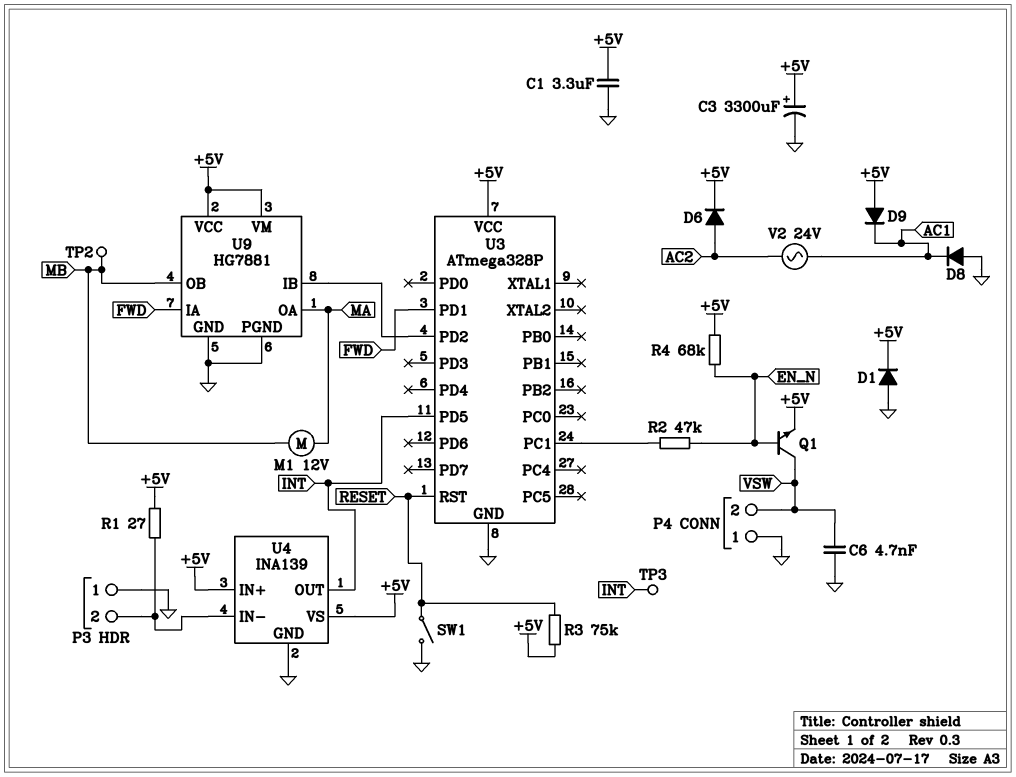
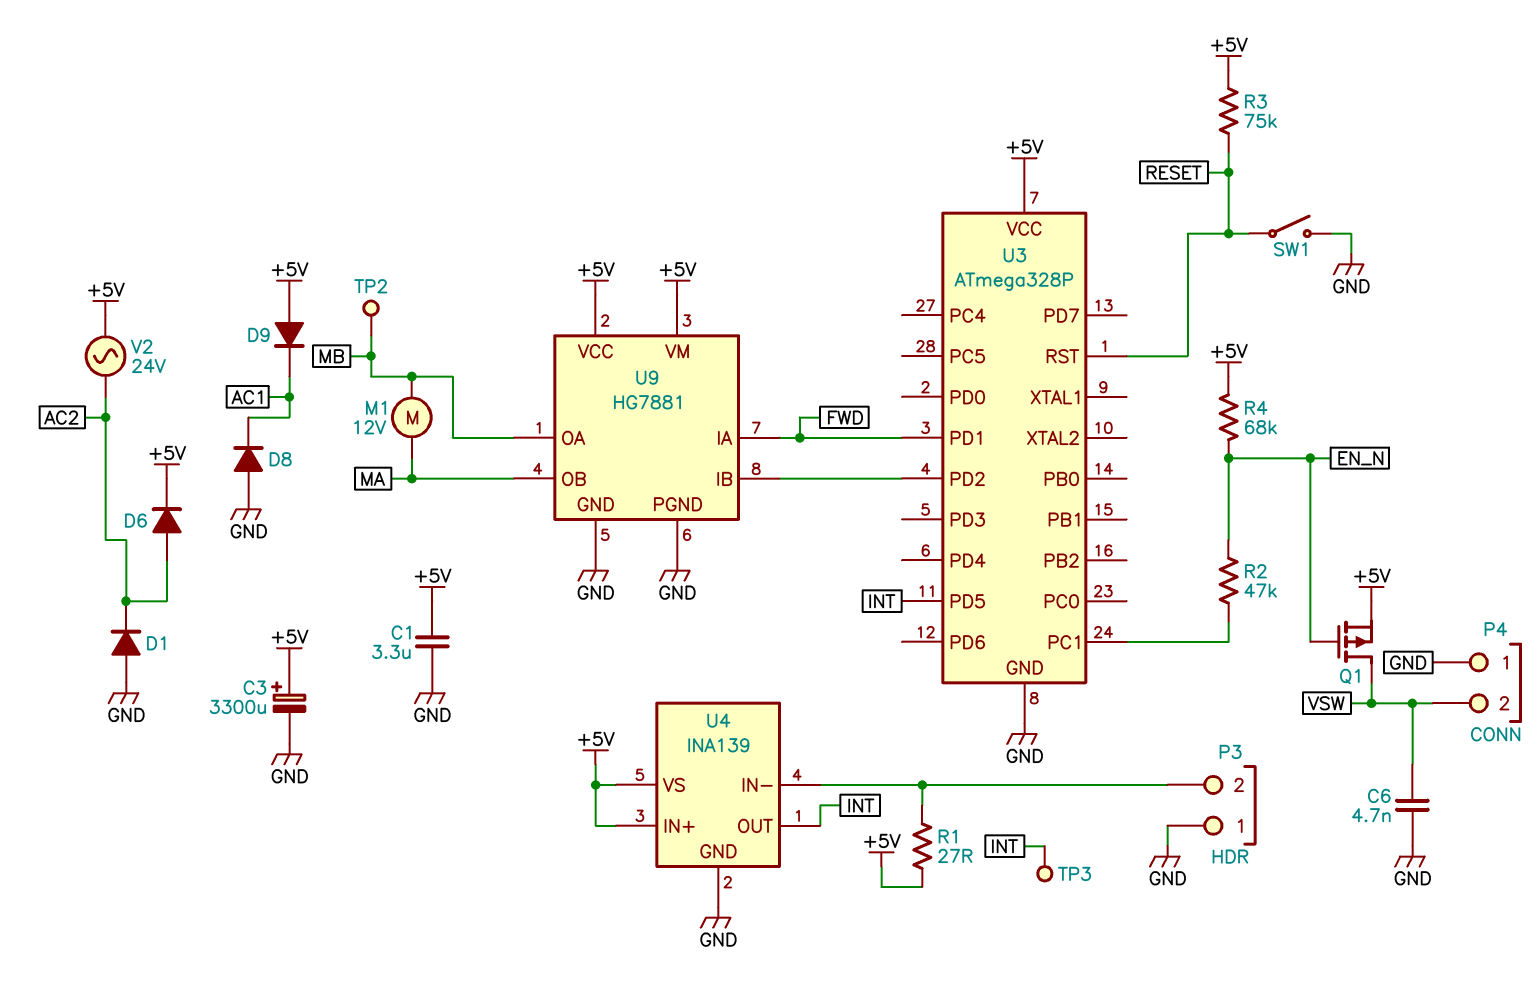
D1: diode (A GND, K +5V) -> diode (A GND, K AC2)
Q1: NPN (B EN_N, C VSW, E +5V) -> PMOS (G EN_N, D VSW, S +5V)
U9 pin OA: MA -> MB
U9 pin OB: MB -> MA
V2: AC 24V (AC1, AC2) -> AC 24V (+5V, AC2)

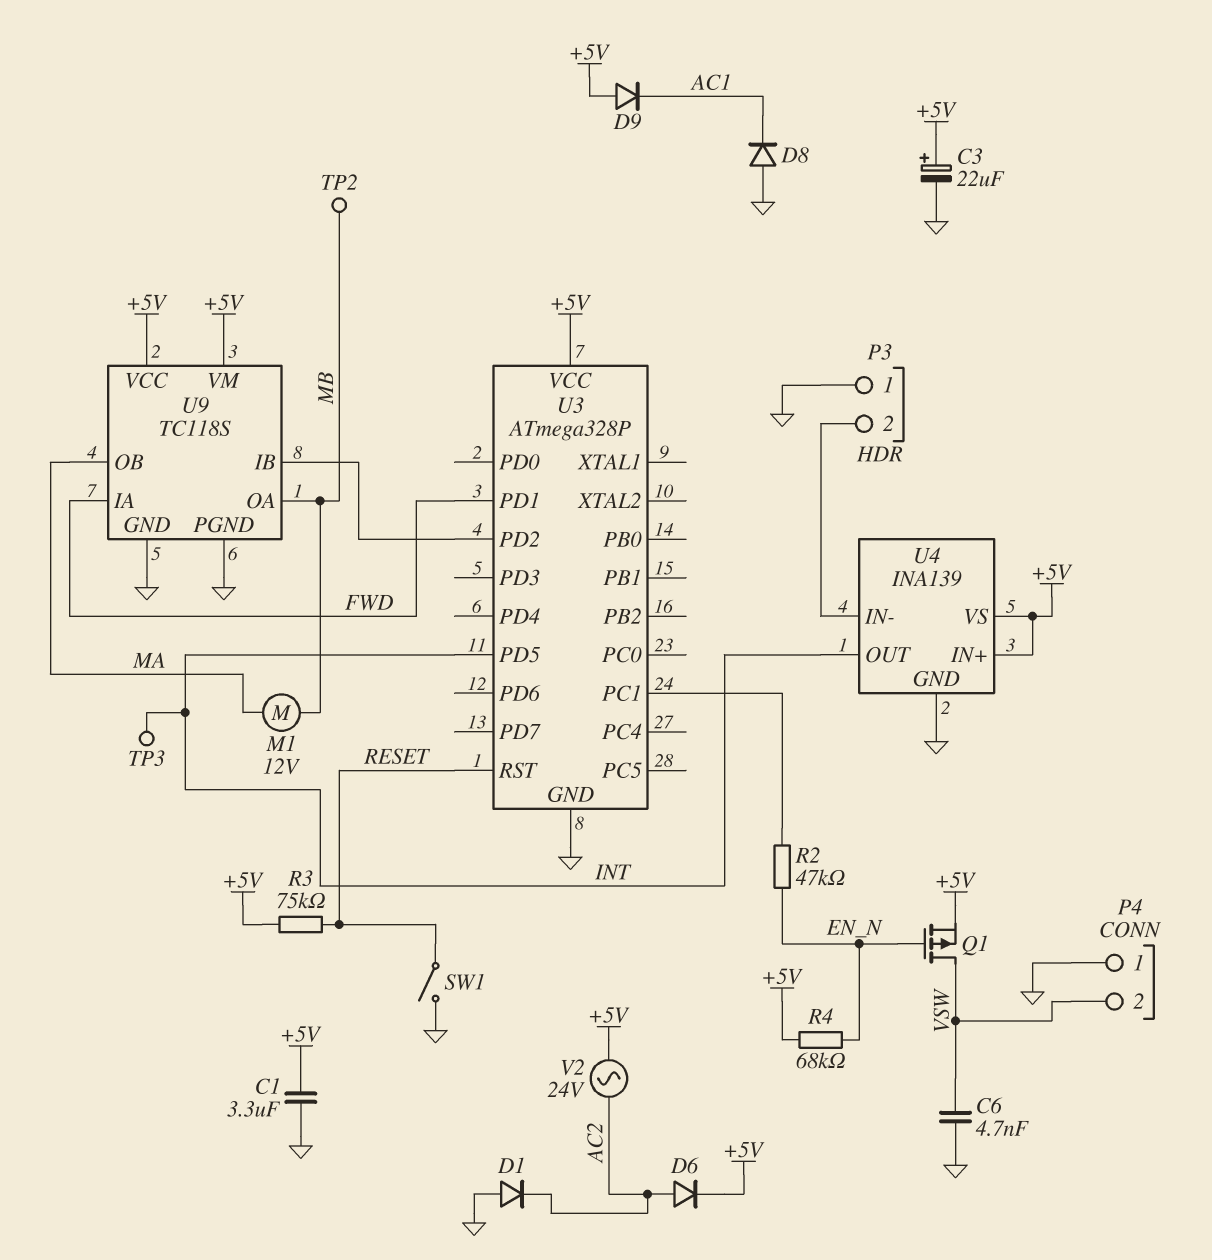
C3: 3300uF (plus +5V, minus GND) -> 22uF (plus +5V, minus GND)
R1: 27 (+5V, P3/2) -> none
U9: HG7881 -> TC118S

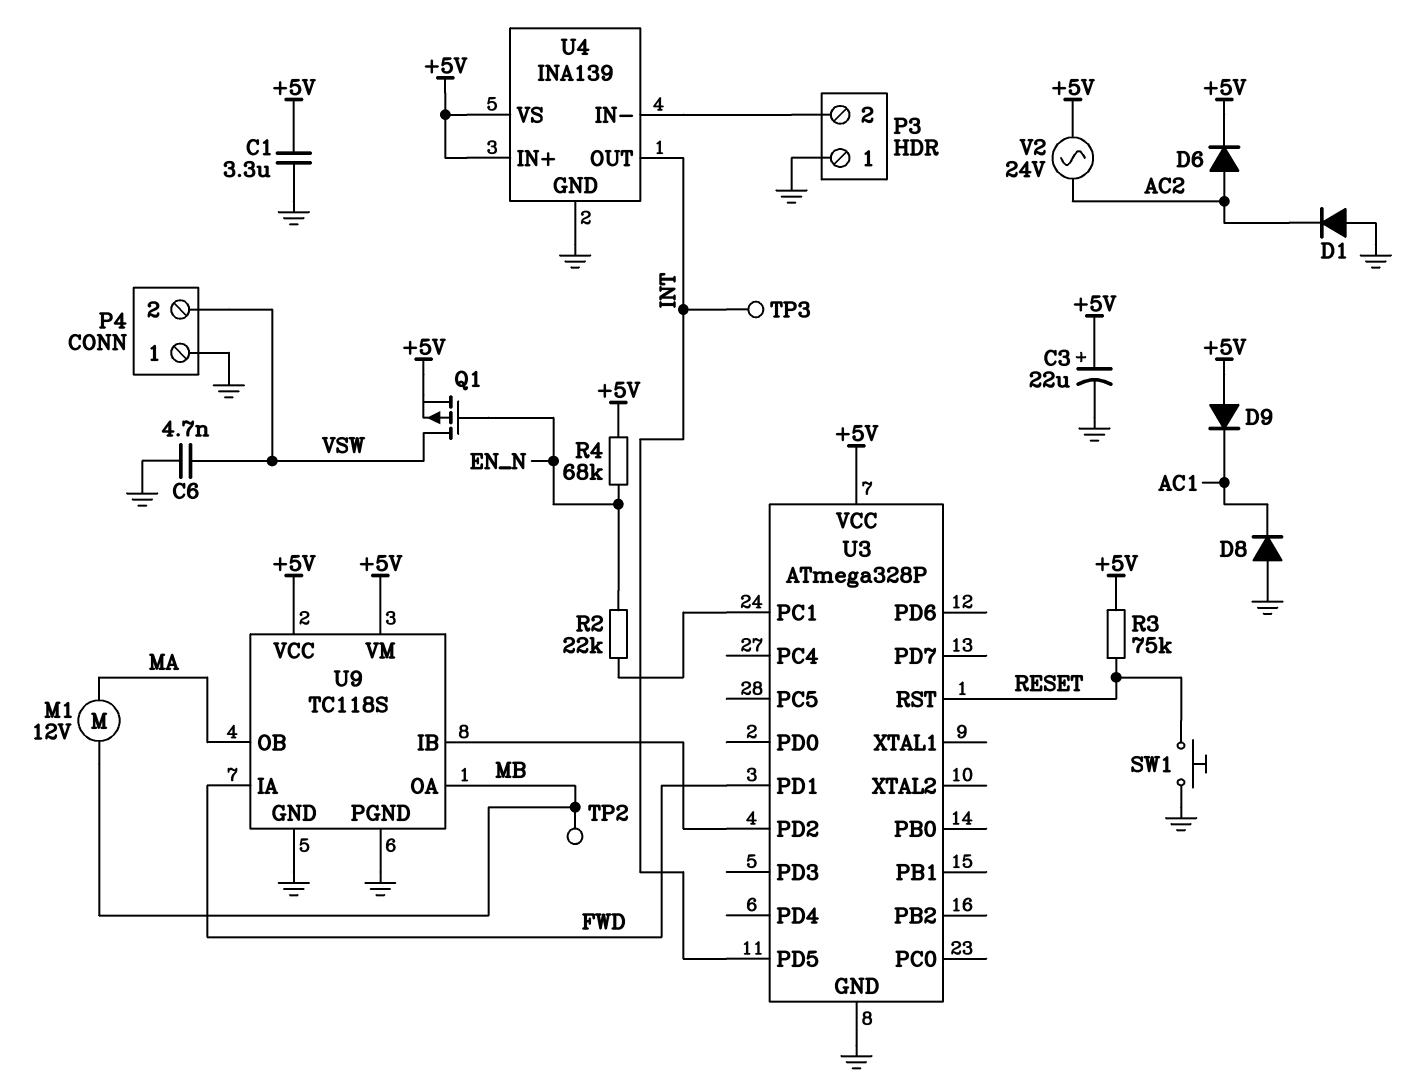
R2: 47k (EN_N, U3/PC1) -> 22k (EN_N, U3/PC1)
SW1: switch (GND, RESET) -> button (GND, RESET)

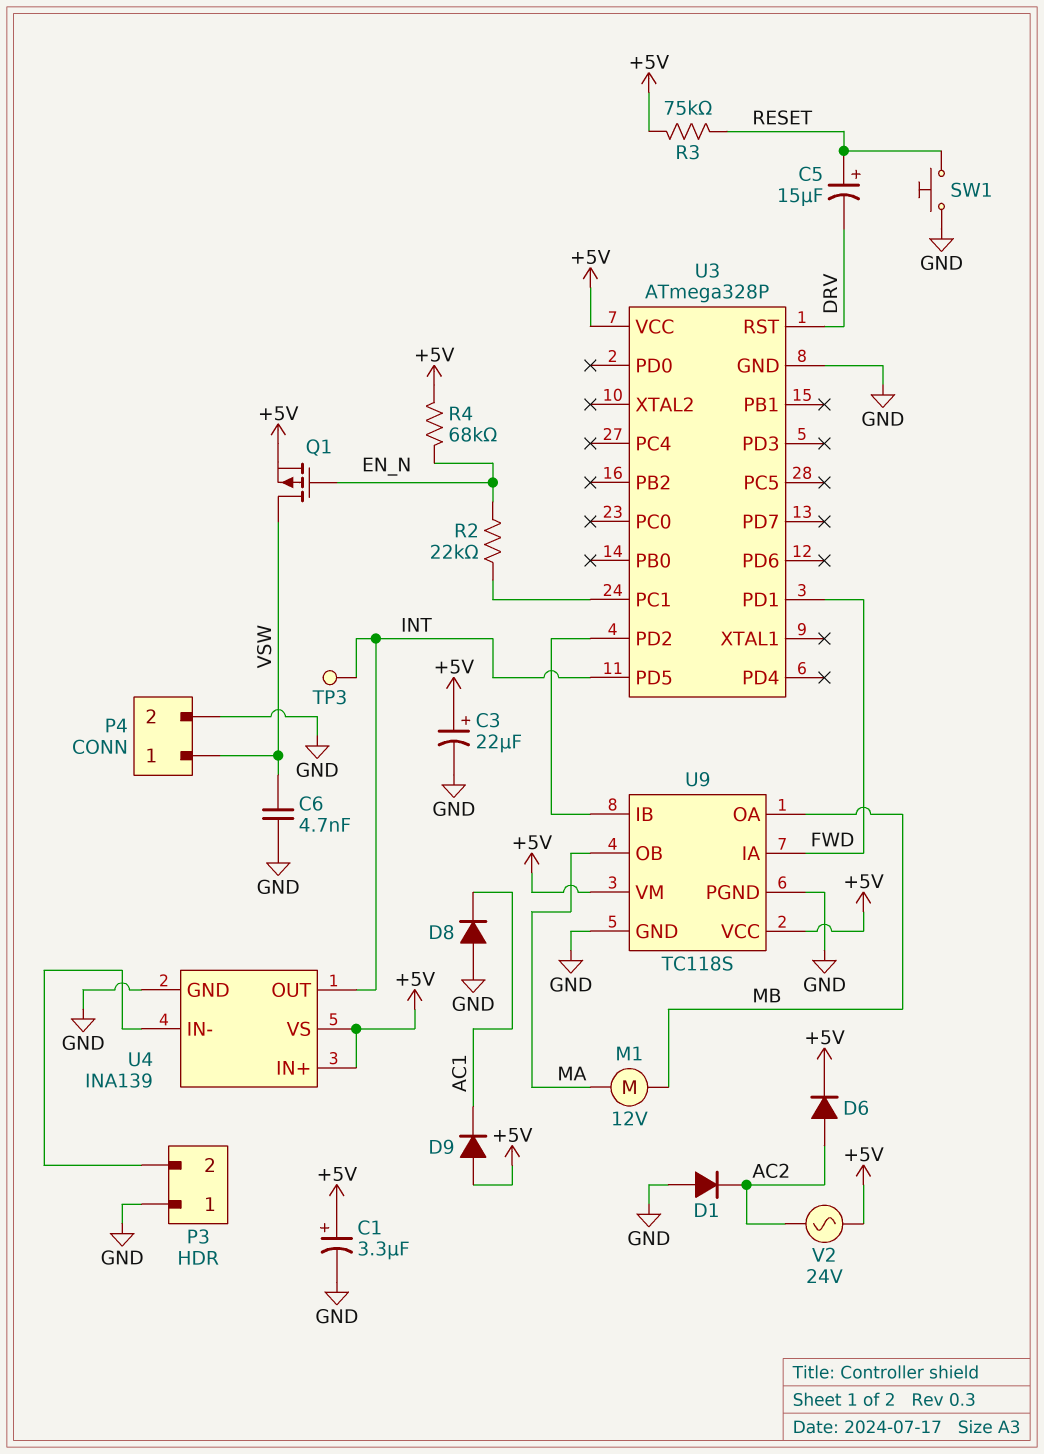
C1: 3.3uF (+5V, GND) -> 3.3uF (plus +5V, minus GND)
C5: none -> 15uF (plus RESET, minus DRV)
P4 pin 1: GND -> VSW
P4 pin 2: VSW -> GND
TP2: test point (MB) -> none
U3 pin RST: RESET -> DRV

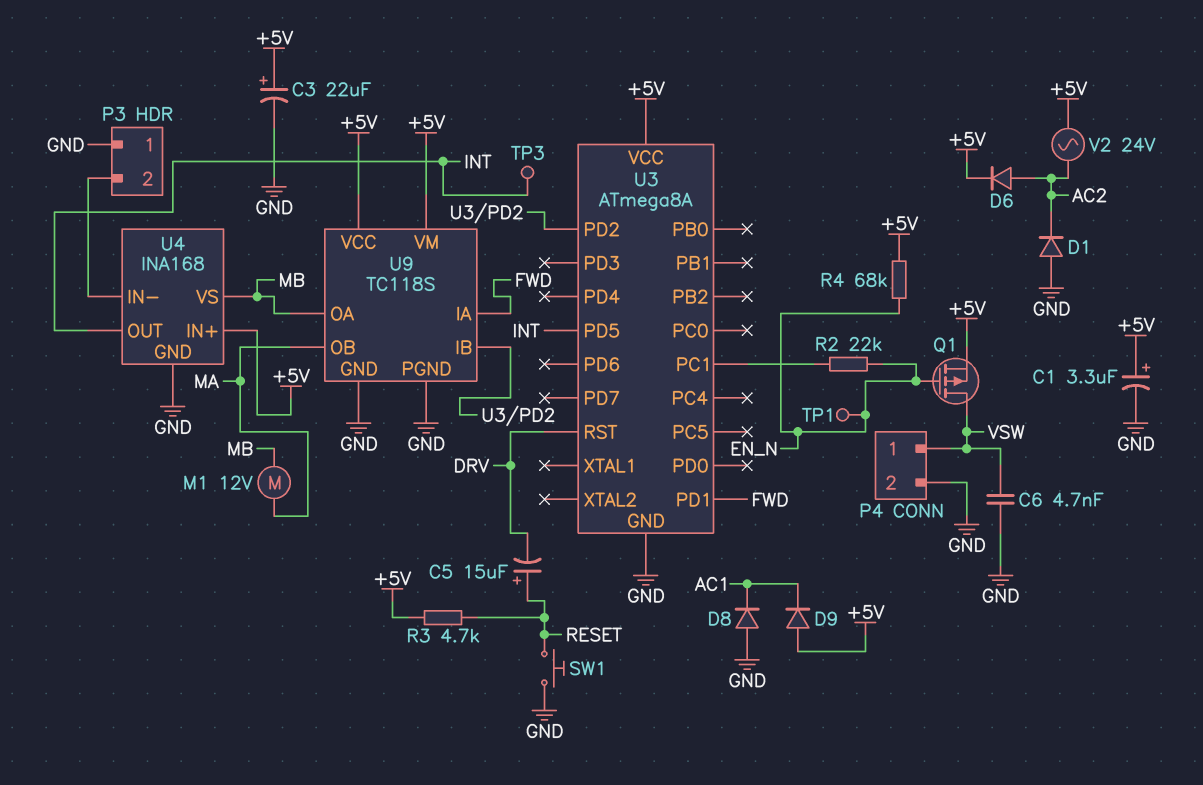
R3: 75k (+5V, RESET) -> 4.7k (+5V, RESET)
TP1: none -> test point (EN_N)
U3: ATmega328P -> ATmega8A
U4: INA139 -> INA168
U4 pin VS: +5V -> MB

